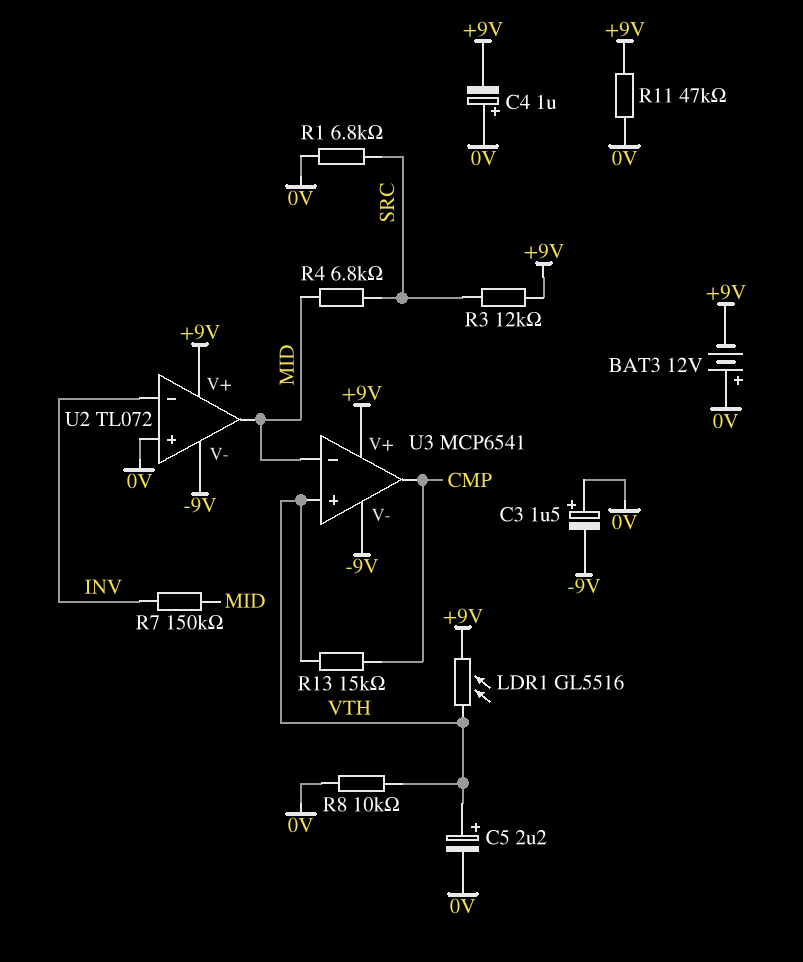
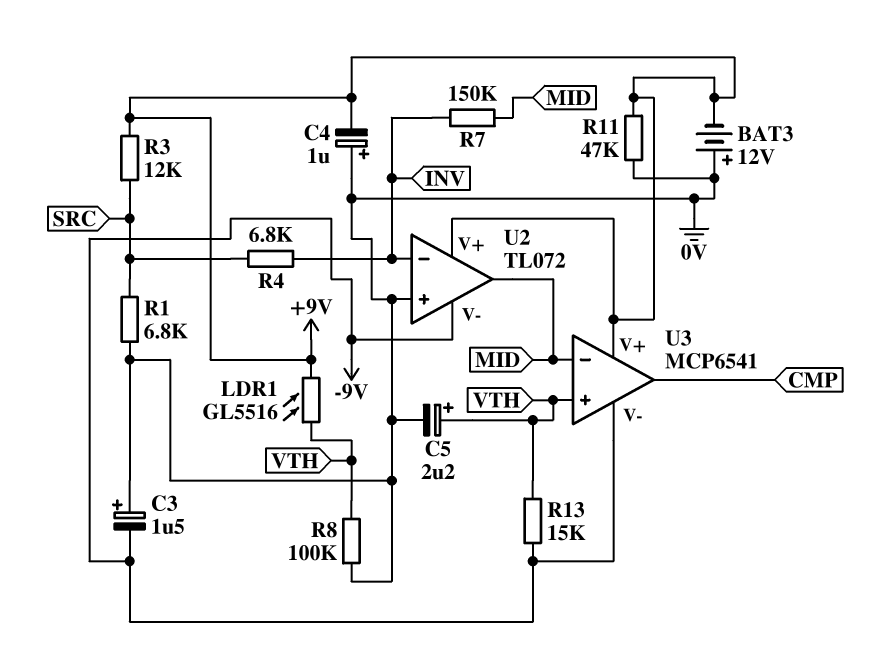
R4: 6.8k (MID, SRC) -> 6.8k (INV, SRC)
R8: 10k (0V, VTH) -> 100k (0V, VTH)
R13: 15k (CMP, VTH) -> 15k (-9V, VTH)

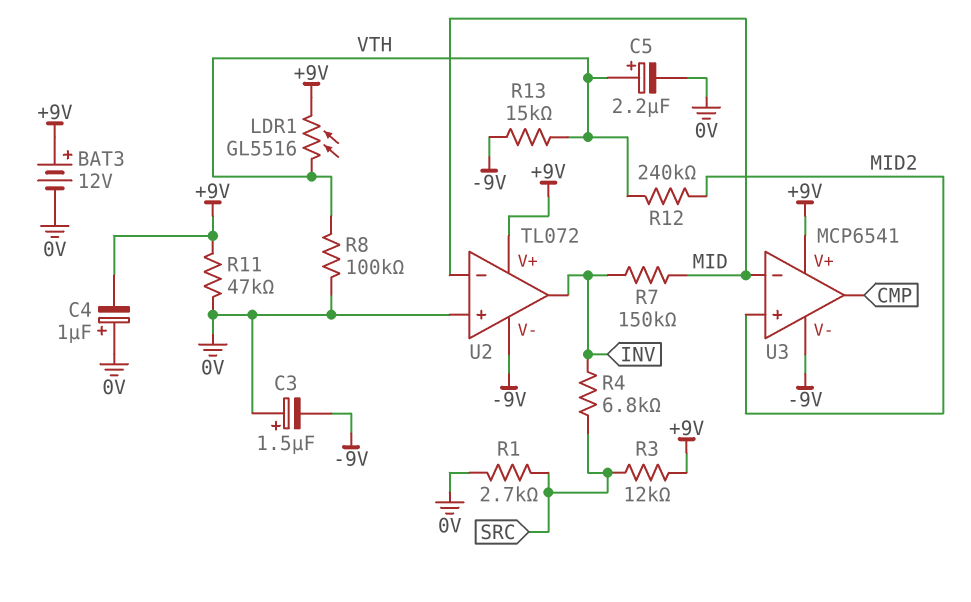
BAT3: 12V (plus 0V, minus +9V) -> 12V (plus +9V, minus 0V)
R1: 6.8k (0V, SRC) -> 2.7k (0V, SRC)
R12: none -> 240k (MID2, VTH)
U2 pin in-: INV -> MID
U2 pin out: MID -> INV
U3 pin in+: VTH -> MID2

